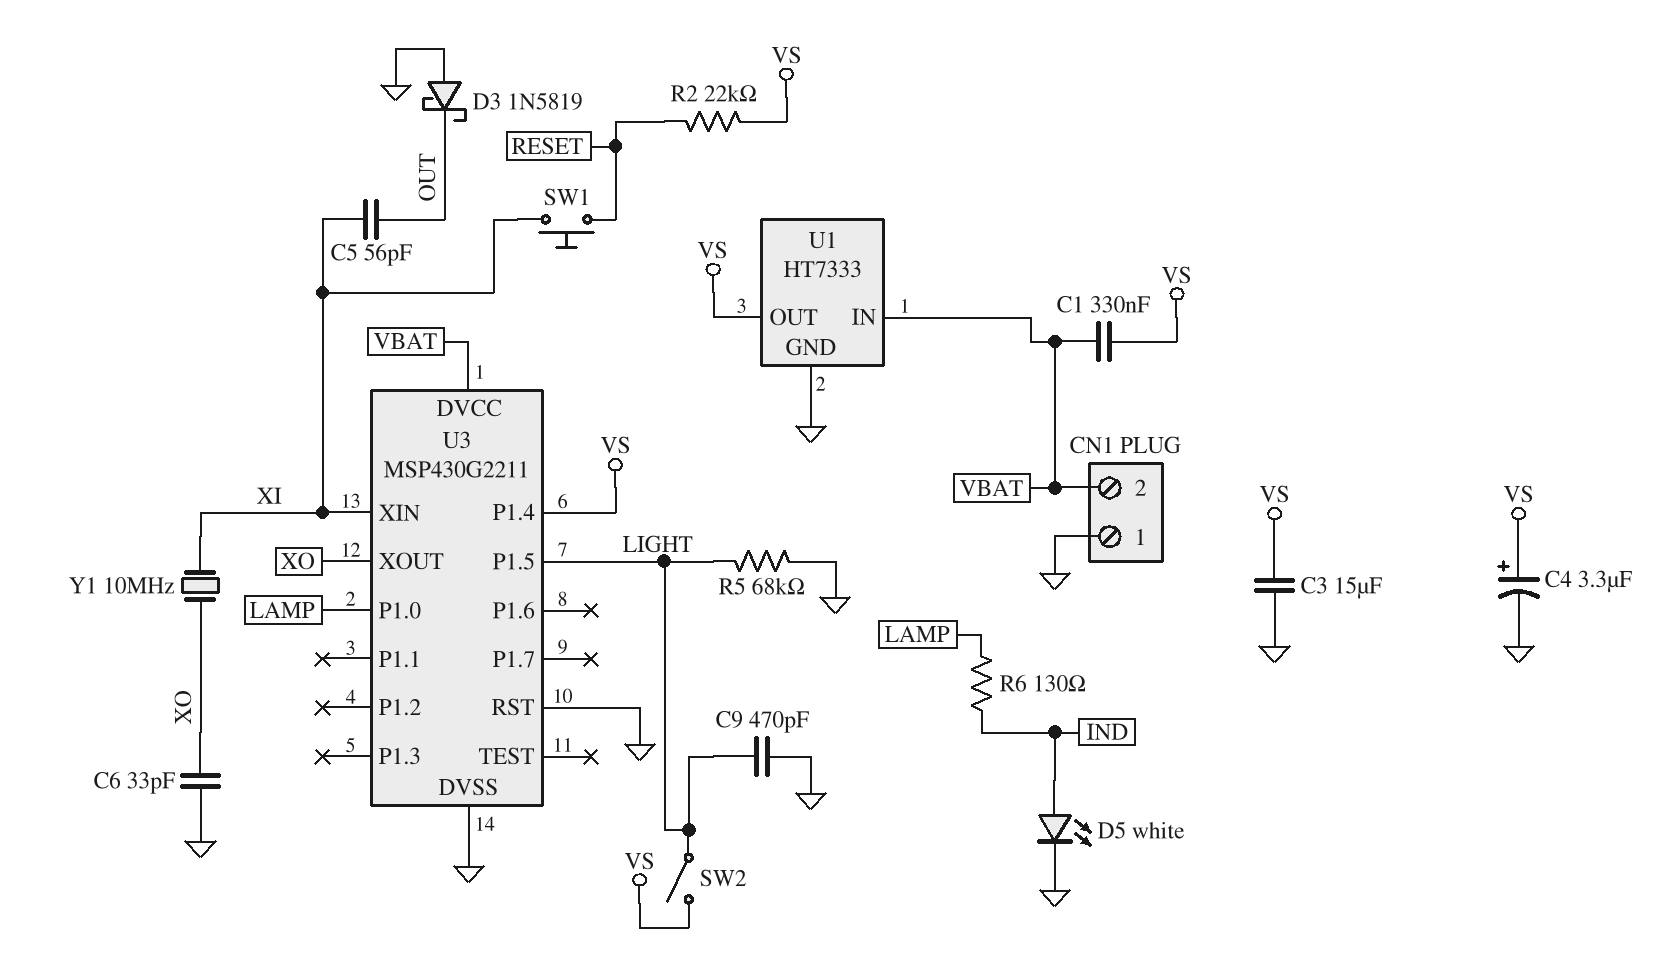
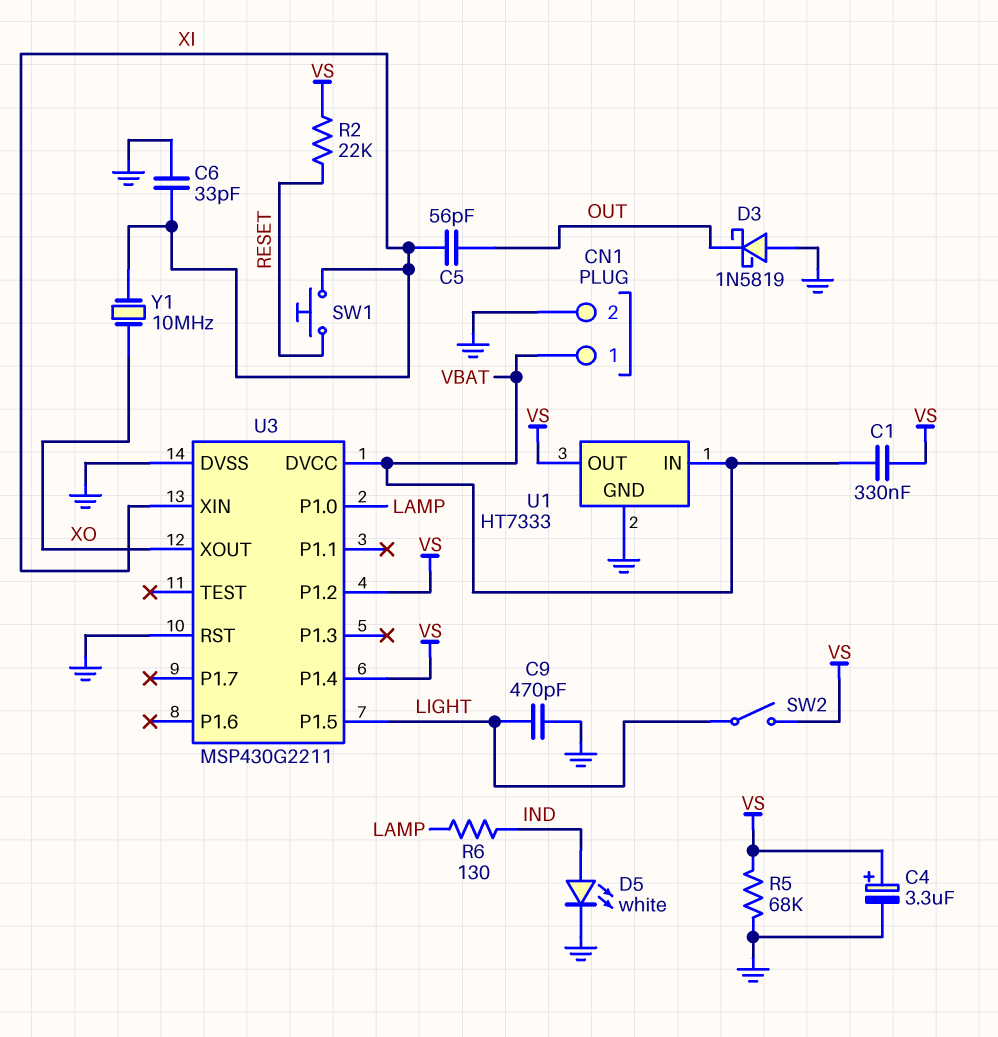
C3: 15uF (GND, VS) -> none
C6: 33pF (GND, XO) -> 33pF (GND, XI)
CN1 pin 1: GND -> VBAT
CN1 pin 2: VBAT -> GND
R5: 68k (GND, LIGHT) -> 68k (GND, VS)
U3 pin P1.2: none -> VS

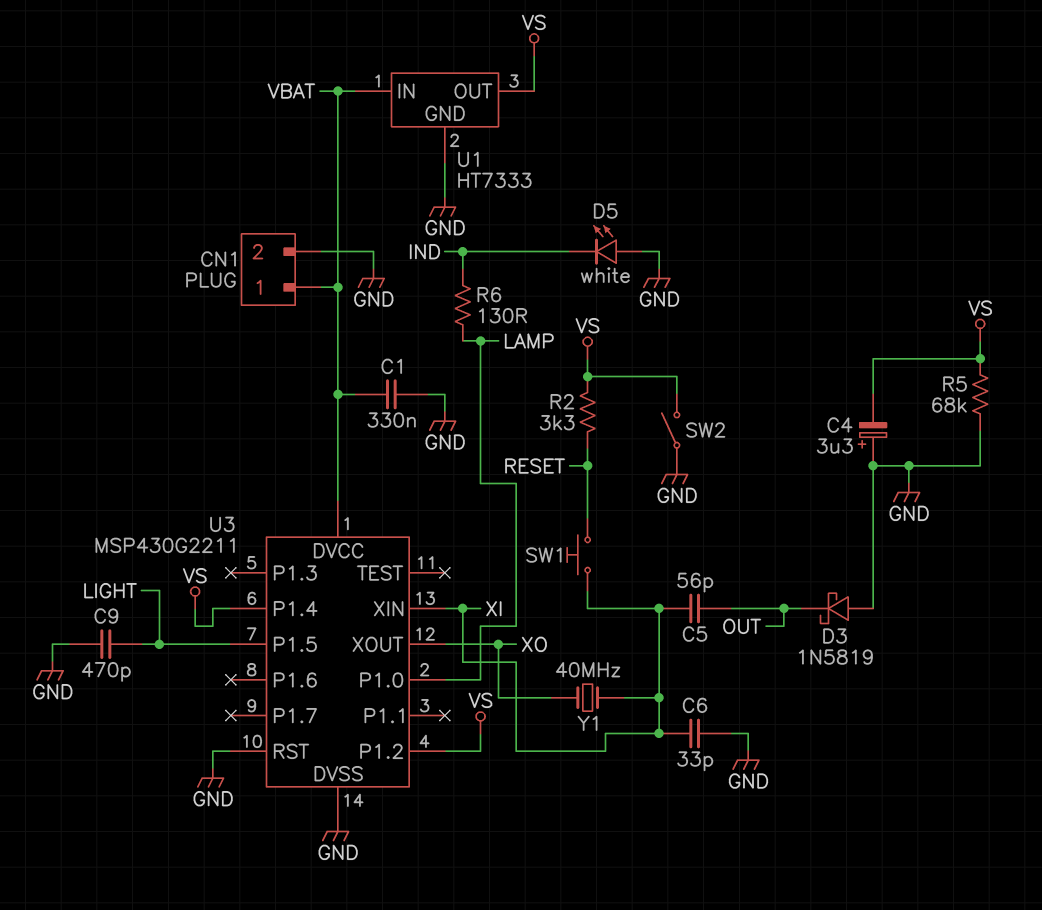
C1: 330nF (VBAT, VS) -> 330nF (GND, VBAT)
C4: 3.3uF (plus VS, minus GND) -> 3.3uF (plus GND, minus VS)
D5: LED white (A IND, K GND) -> LED white (A GND, K IND)
R2: 22k (RESET, VS) -> 3.3k (RESET, VS)
SW2: switch (LIGHT, VS) -> switch (GND, VS)
Y1: 10MHz (XI, XO) -> 40MHz (XI, XO)

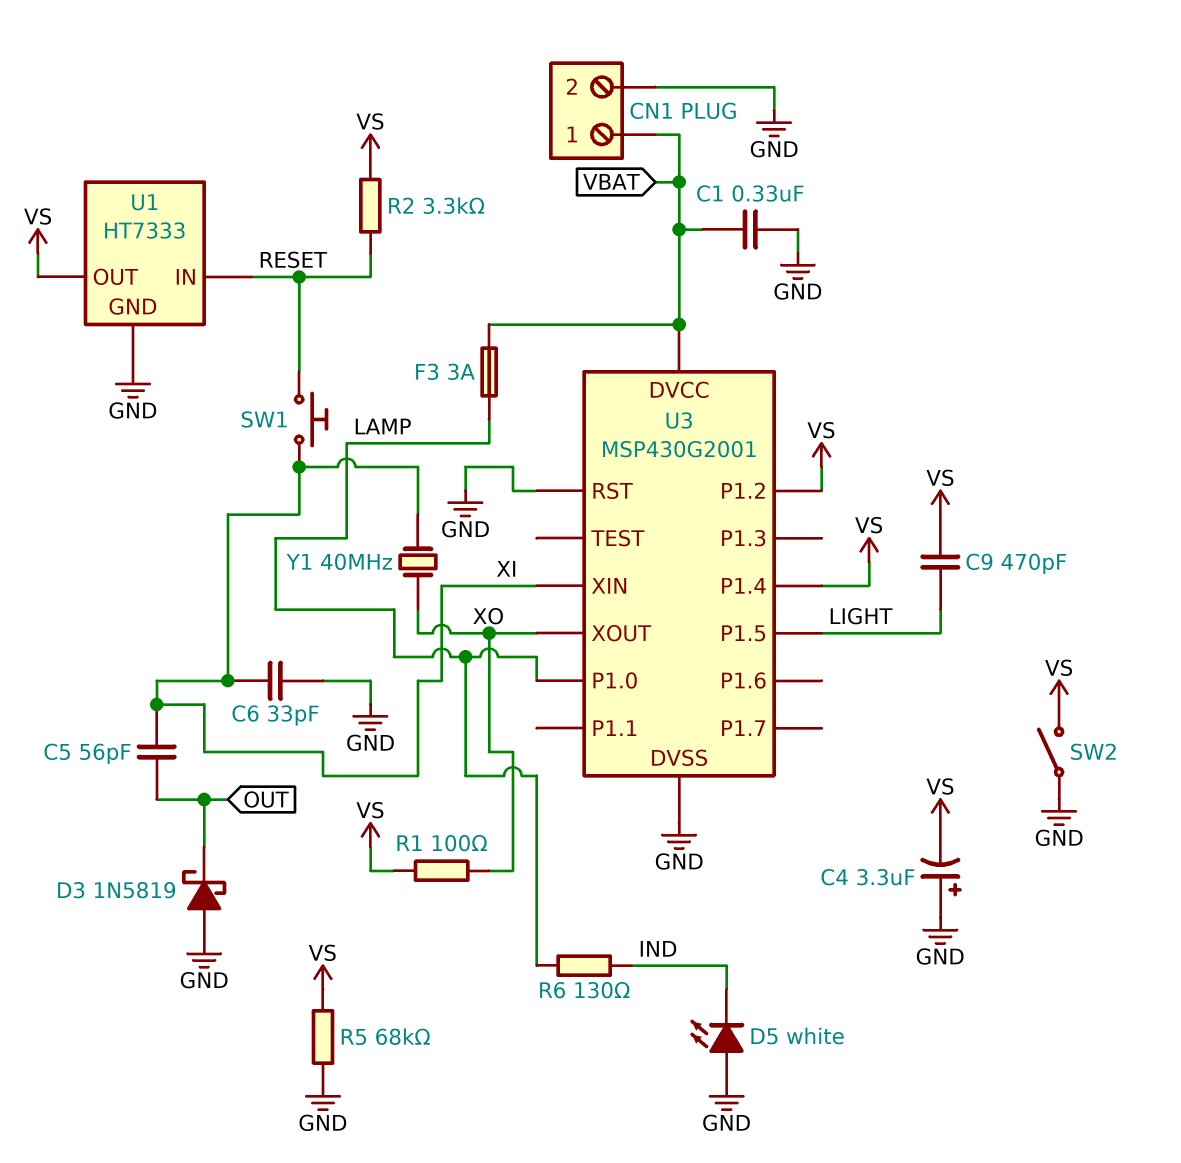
C9: 470pF (GND, LIGHT) -> 470pF (LIGHT, VS)
F3: none -> 3A (LAMP, VBAT)
R1: none -> 100 (VS, XO)
U1 pin IN: VBAT -> RESET
U3: MSP430G2211 -> MSP430G2001

